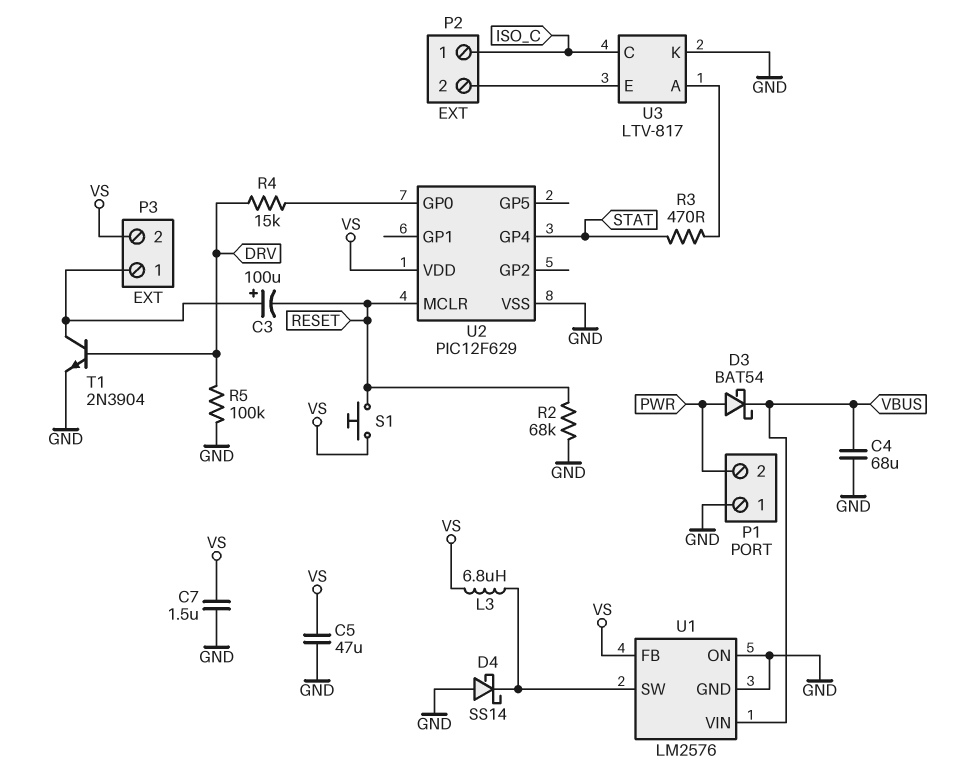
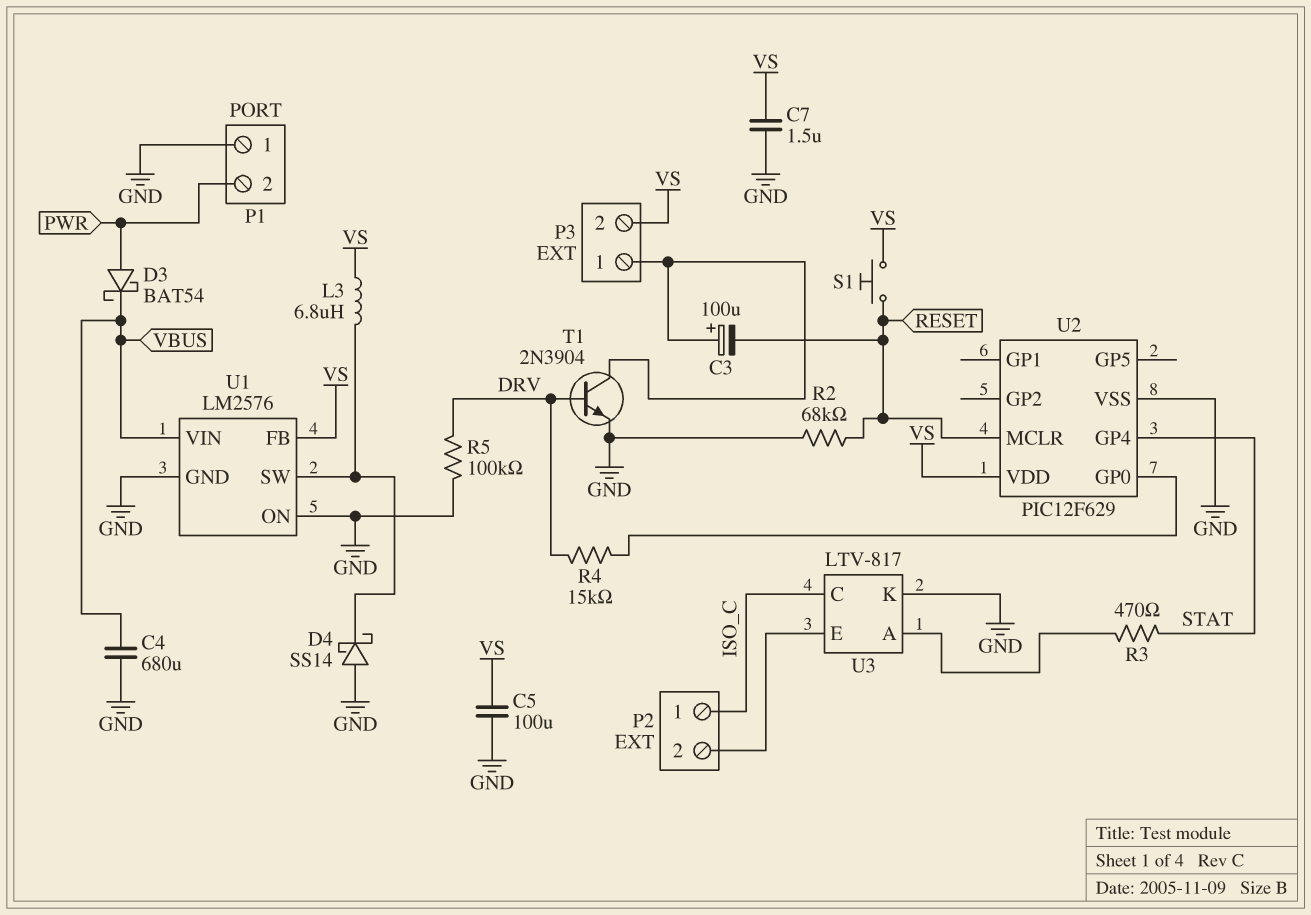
C4: 68uF (GND, VBUS) -> 680uF (GND, VBUS)
C5: 47uF (GND, VS) -> 100uF (GND, VS)

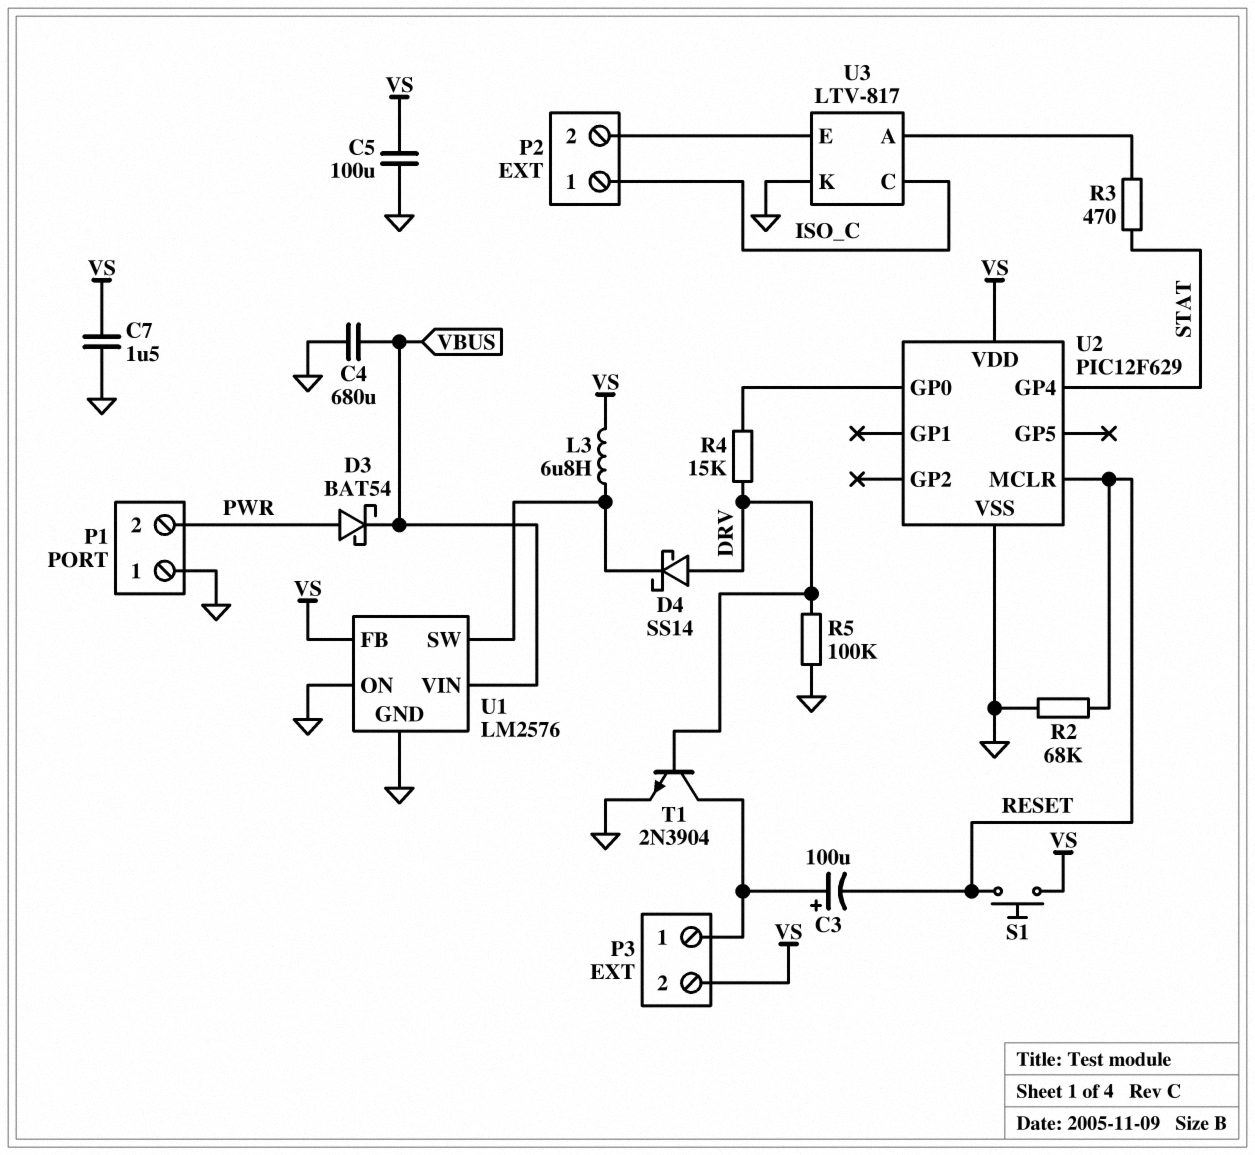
D4: schottky SS14 (A GND, K U1/SW) -> schottky SS14 (A DRV, K U1/SW)

